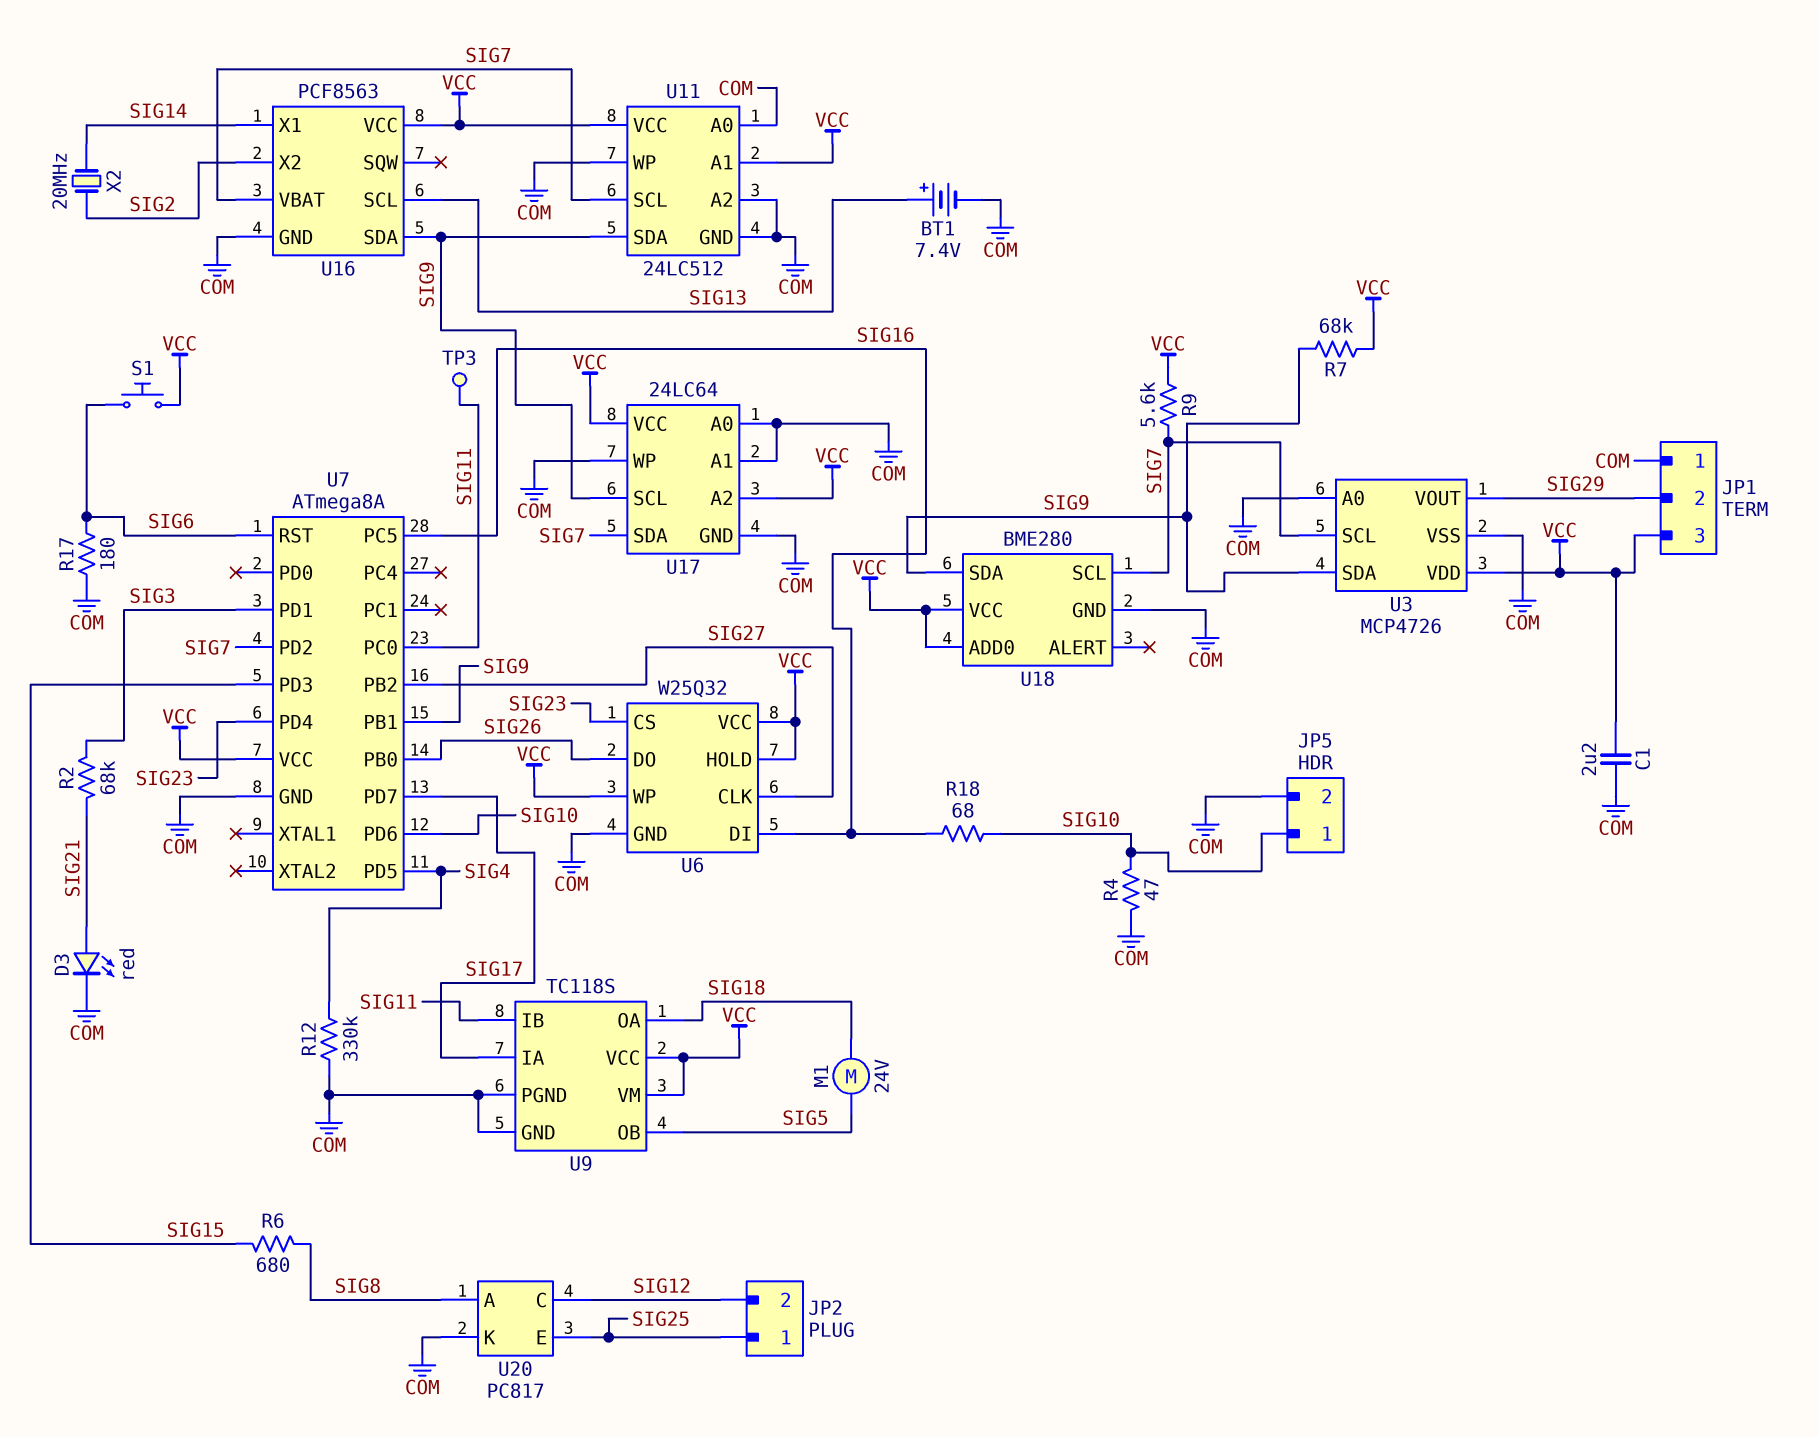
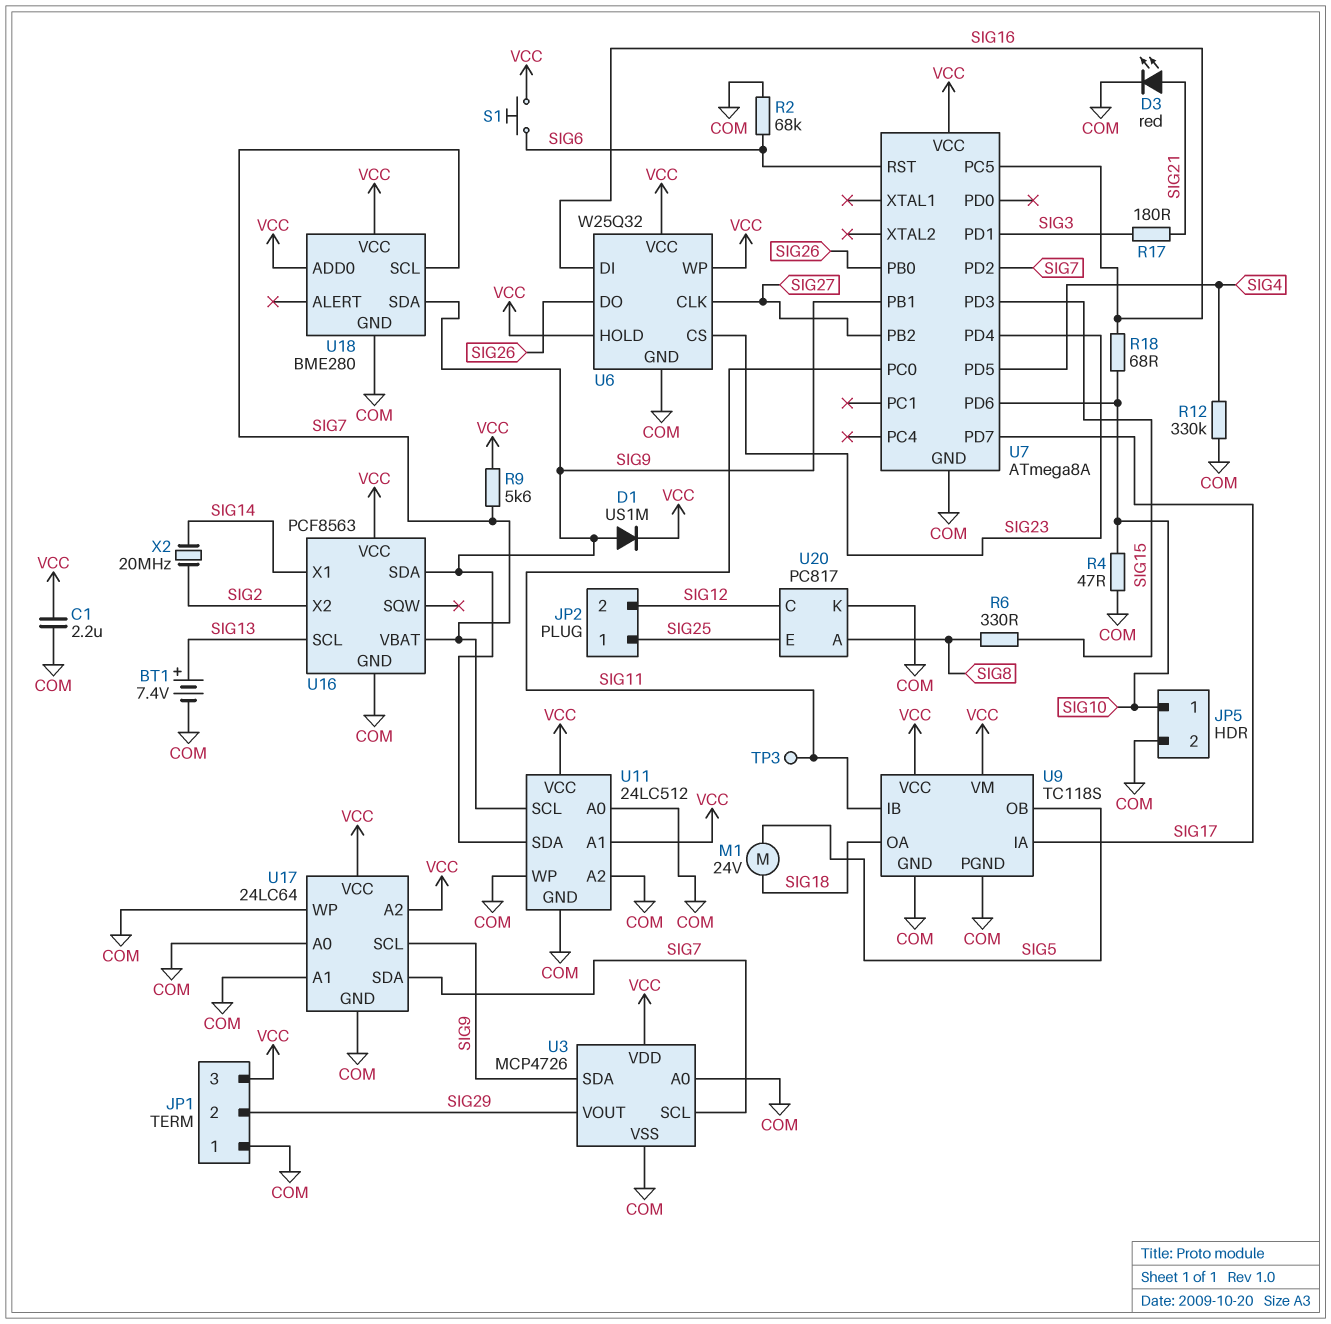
D1: none -> diode US1M (A SIG9, K VCC)
R2: 68k (SIG3, SIG21) -> 68k (COM, SIG6)
R6: 680 (SIG8, SIG15) -> 330 (SIG8, SIG15)
R7: 68k (SIG9, VCC) -> none
R17: 180 (COM, SIG6) -> 180 (SIG3, SIG21)

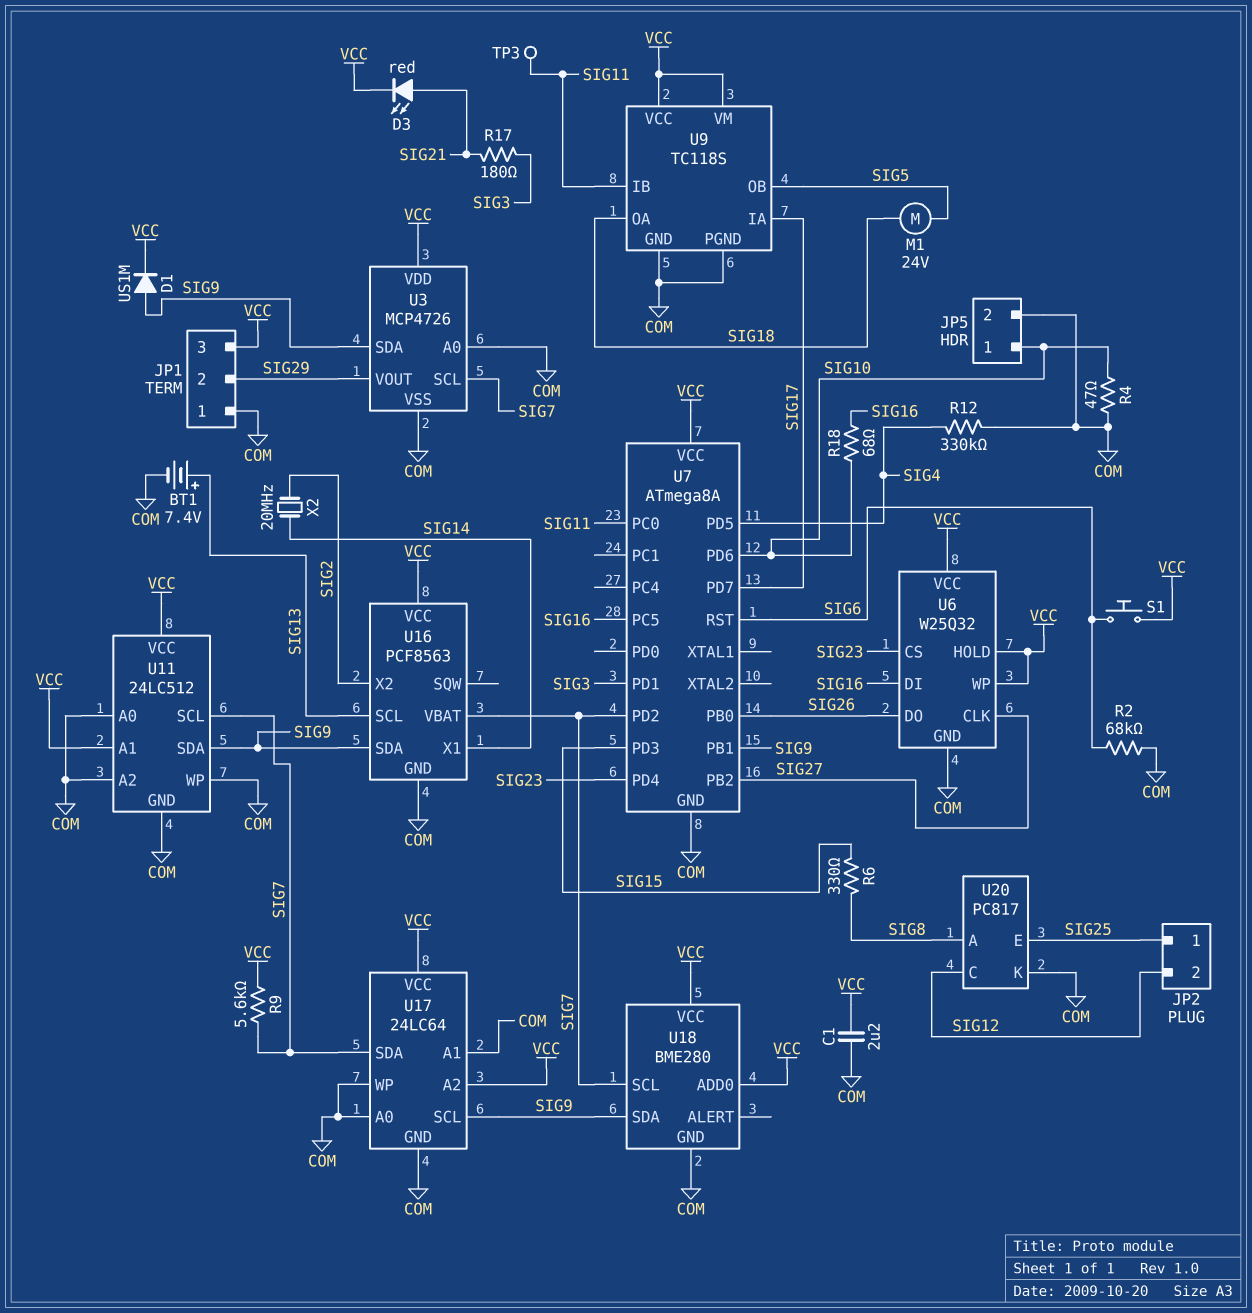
D3: LED red (A SIG21, K COM) -> LED red (A SIG21, K VCC)

